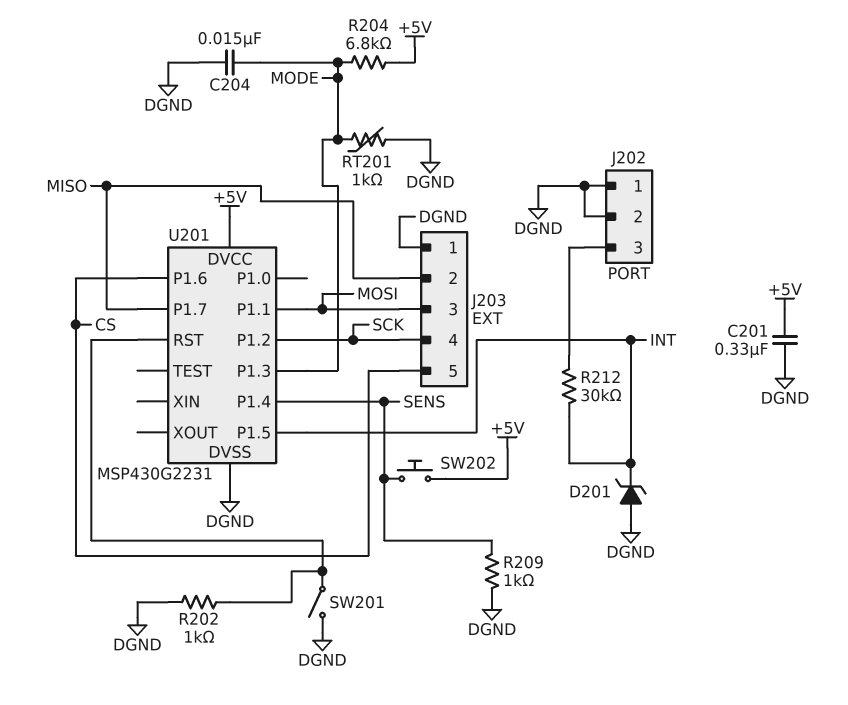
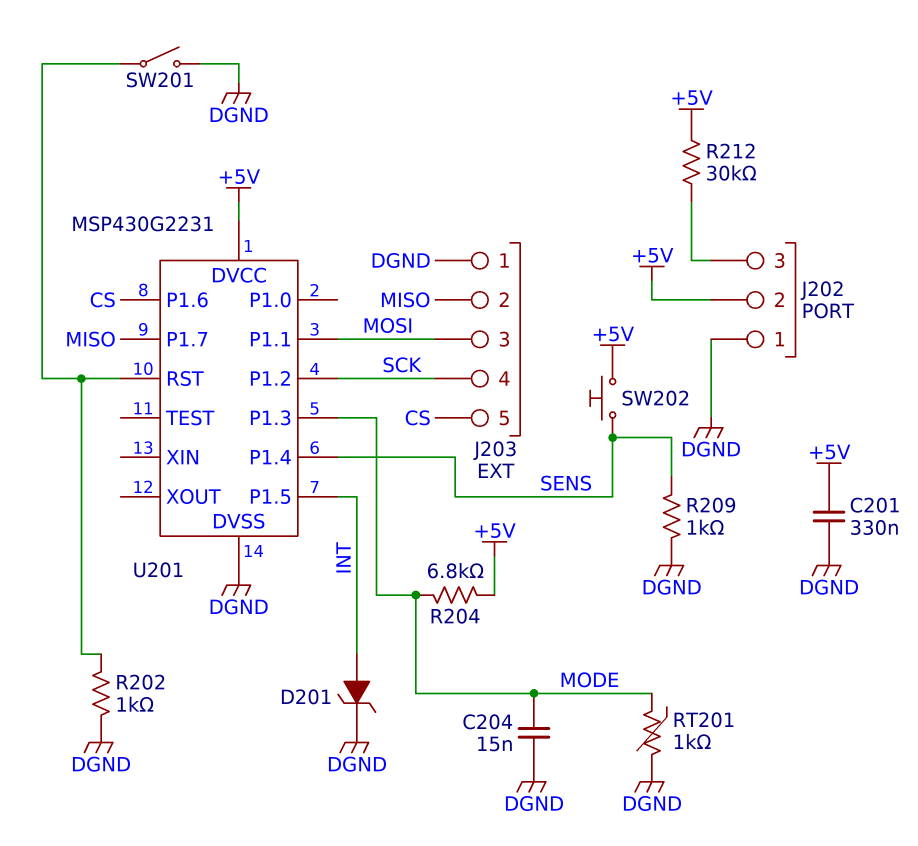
D201: zener (A DGND, K INT) -> zener (A INT, K DGND)
J202 pin 2: DGND -> +5V
R212: 30k (INT, J202/3) -> 30k (+5V, J202/3)

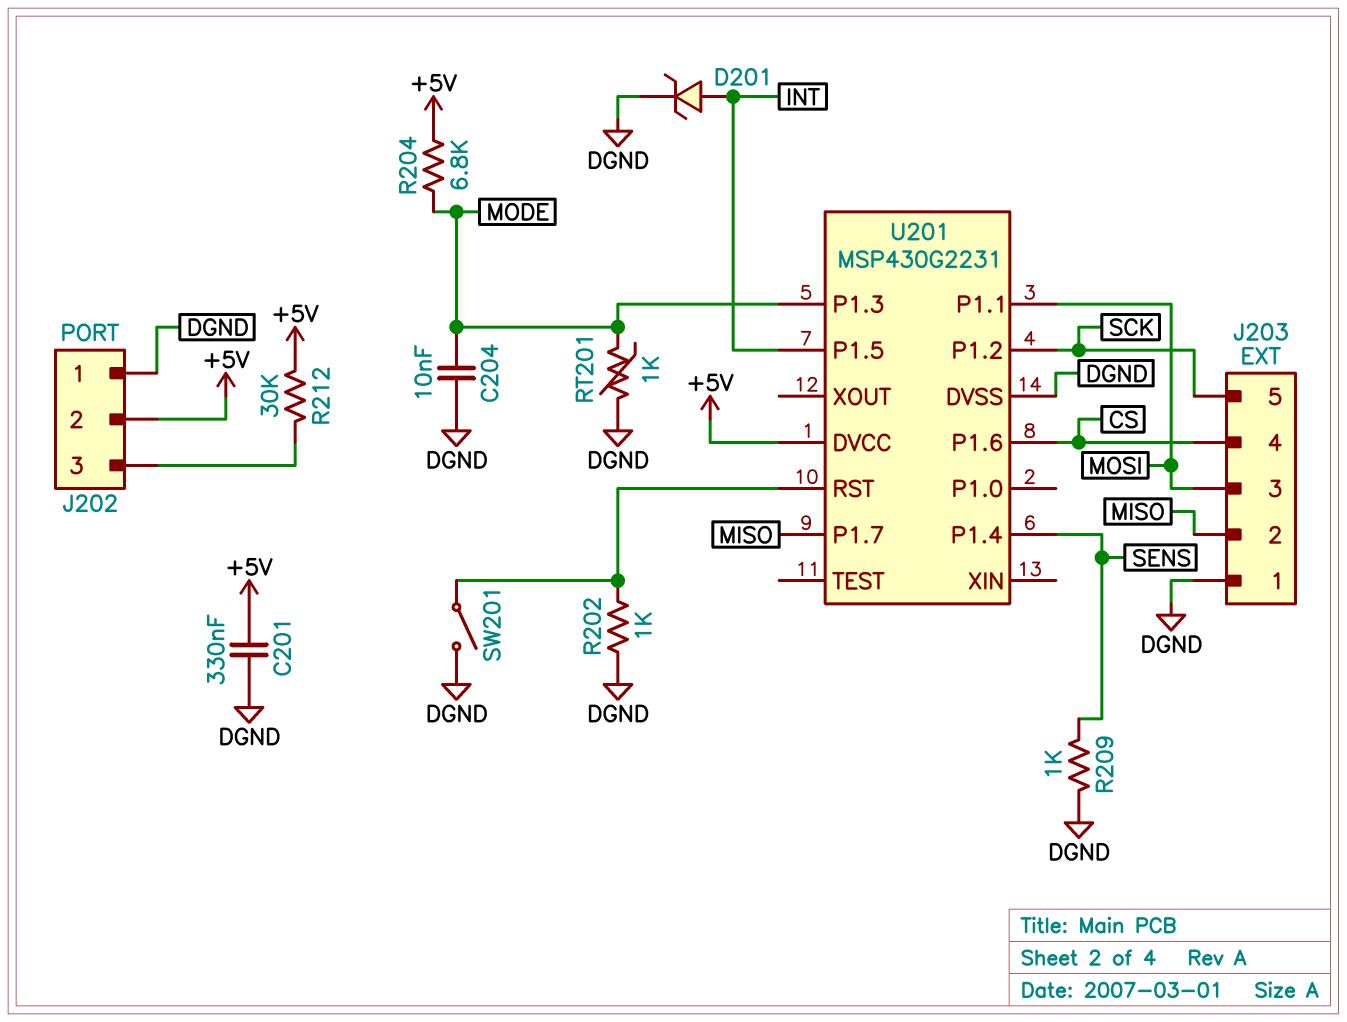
C204: 15nF (DGND, MODE) -> 10nF (DGND, MODE)
J203 pin 4: SCK -> CS
J203 pin 5: CS -> SCK
SW202: button (+5V, SENS) -> none

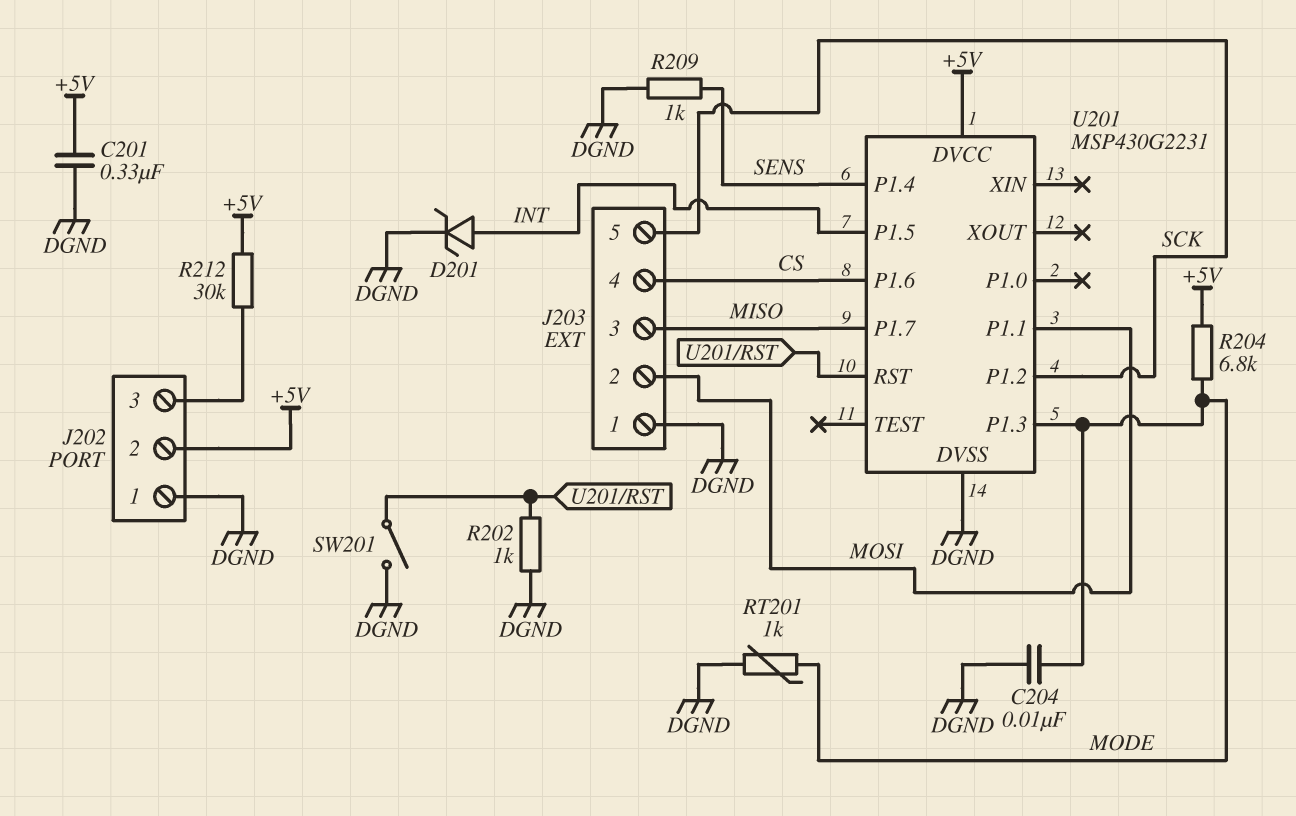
J203 pin 2: MISO -> MOSI
J203 pin 3: MOSI -> MISO

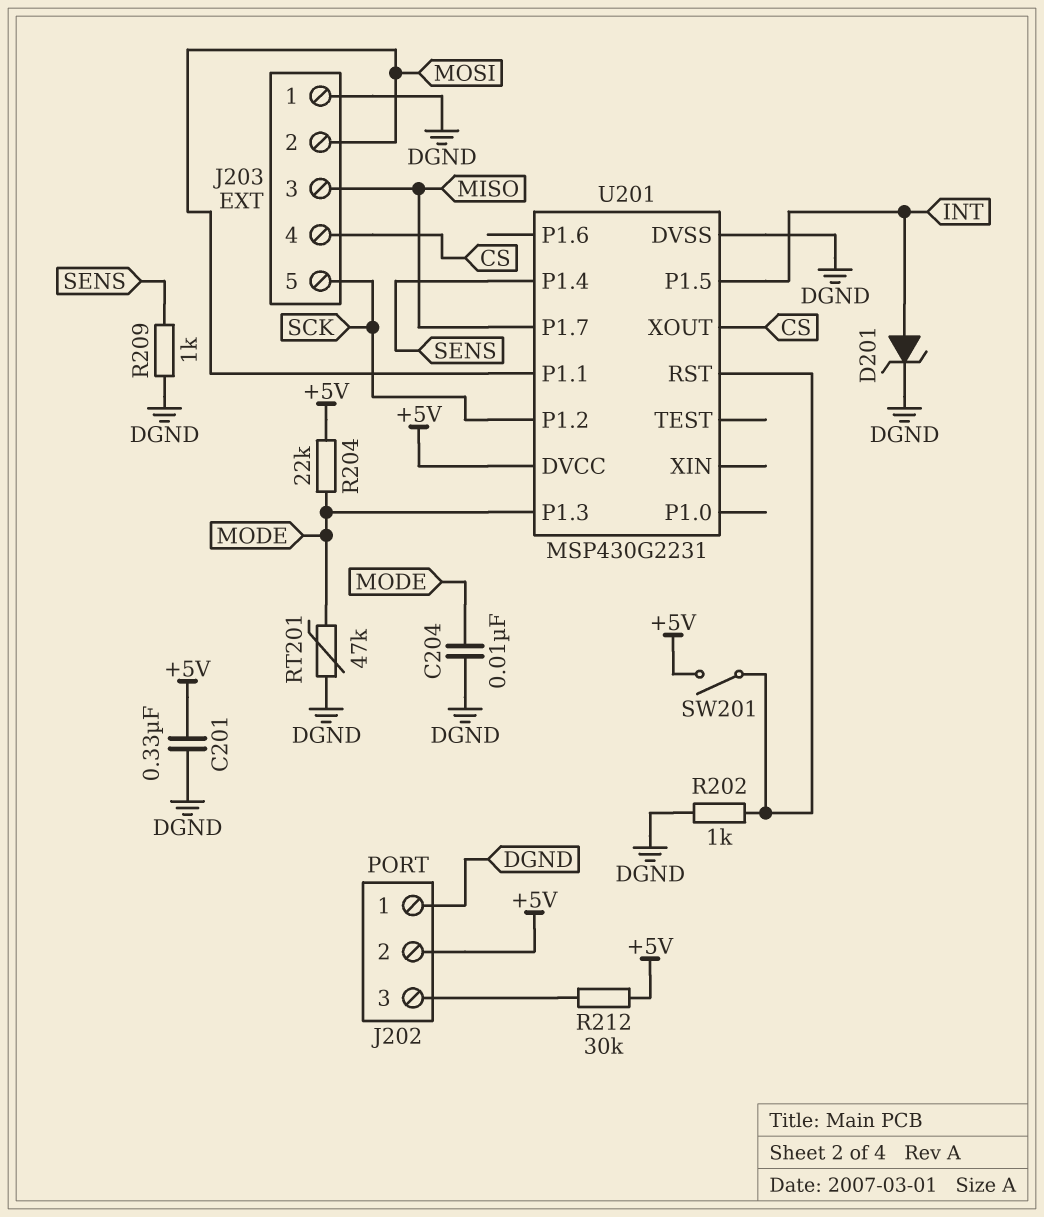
R204: 6.8k (+5V, MODE) -> 22k (+5V, MODE)
RT201: 1k (DGND, MODE) -> 47k (DGND, MODE)
SW201: switch (DGND, U201/RST) -> switch (+5V, U201/RST)
U201 pin P1.6: CS -> none
U201 pin XOUT: none -> CS

